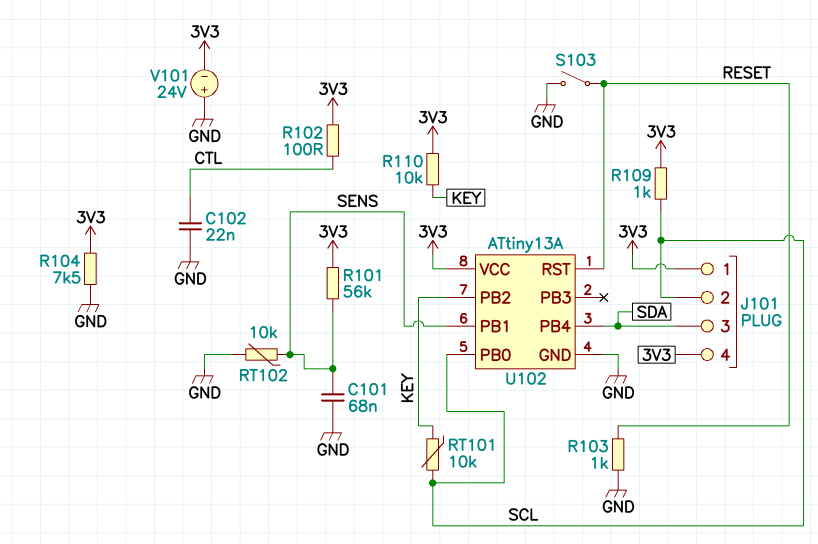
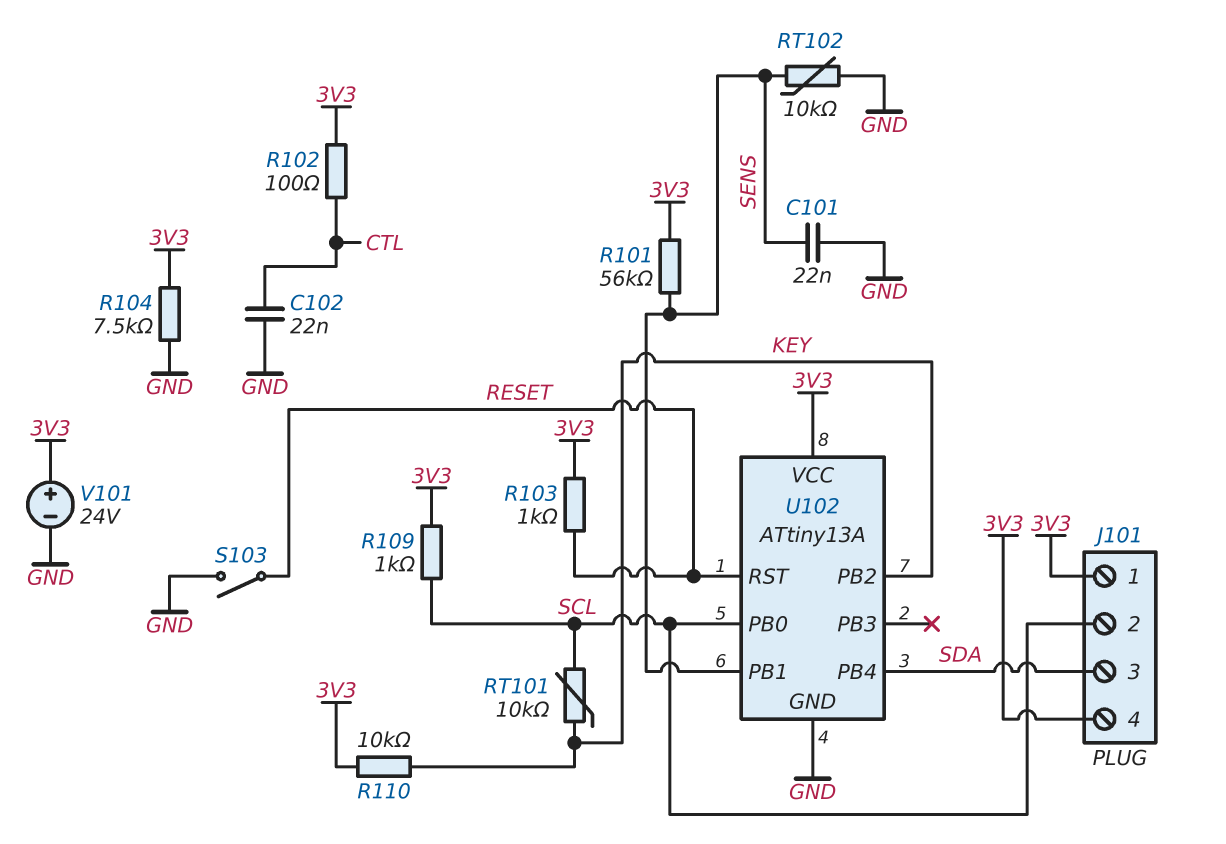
C101: 68nF (GND, SENS) -> 22nF (GND, SENS)
R103: 1k (GND, RESET) -> 1k (3V3, RESET)
V101: 24V (plus GND, minus 3V3) -> 24V (plus 3V3, minus GND)

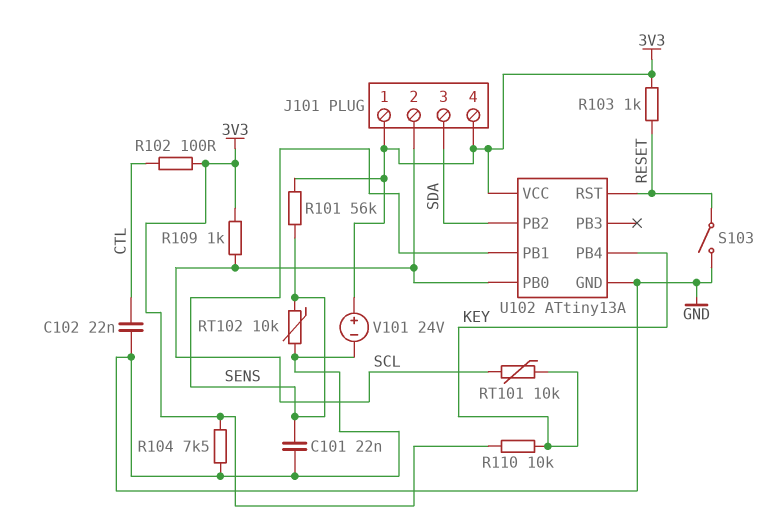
U102 pin PB2: KEY -> SDA
U102 pin PB4: SDA -> KEY

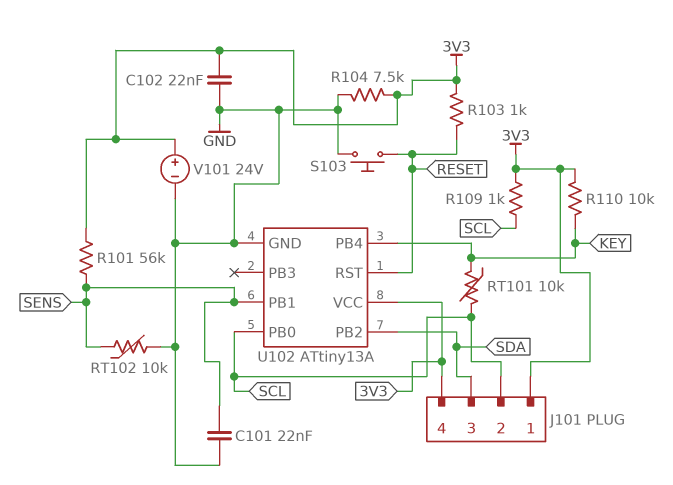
C102: 22nF (CTL, GND) -> 22nF (3V3, GND)
R102: 100 (3V3, CTL) -> none
S103: switch (GND, RESET) -> button (GND, RESET)

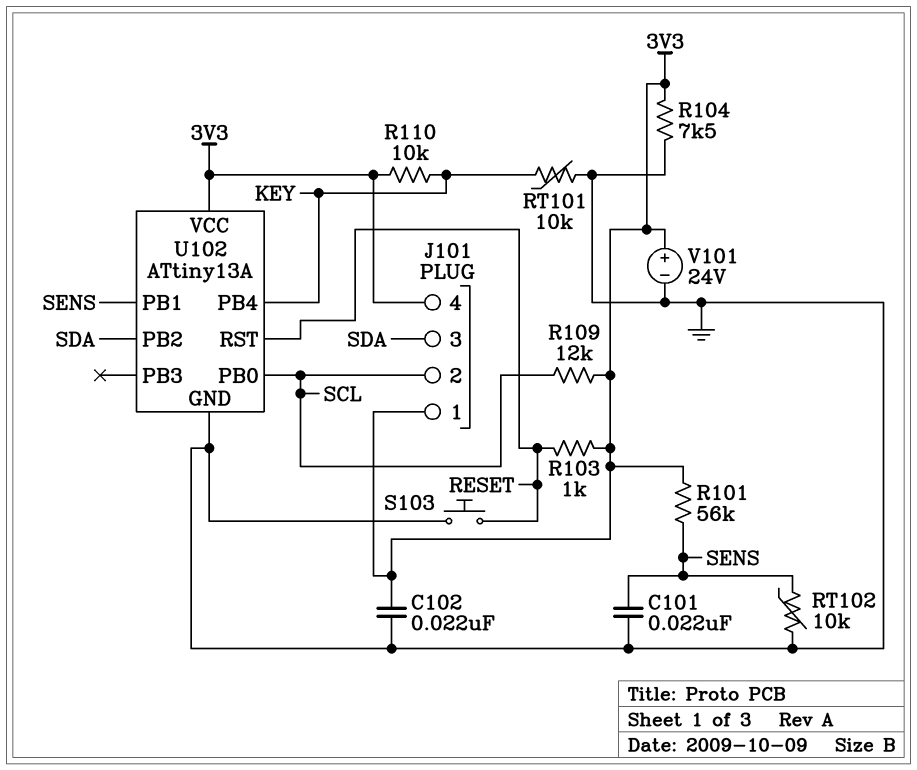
R109: 1k (3V3, SCL) -> 12k (3V3, SCL)
RT101: 10k (KEY, SCL) -> 10k (GND, KEY)

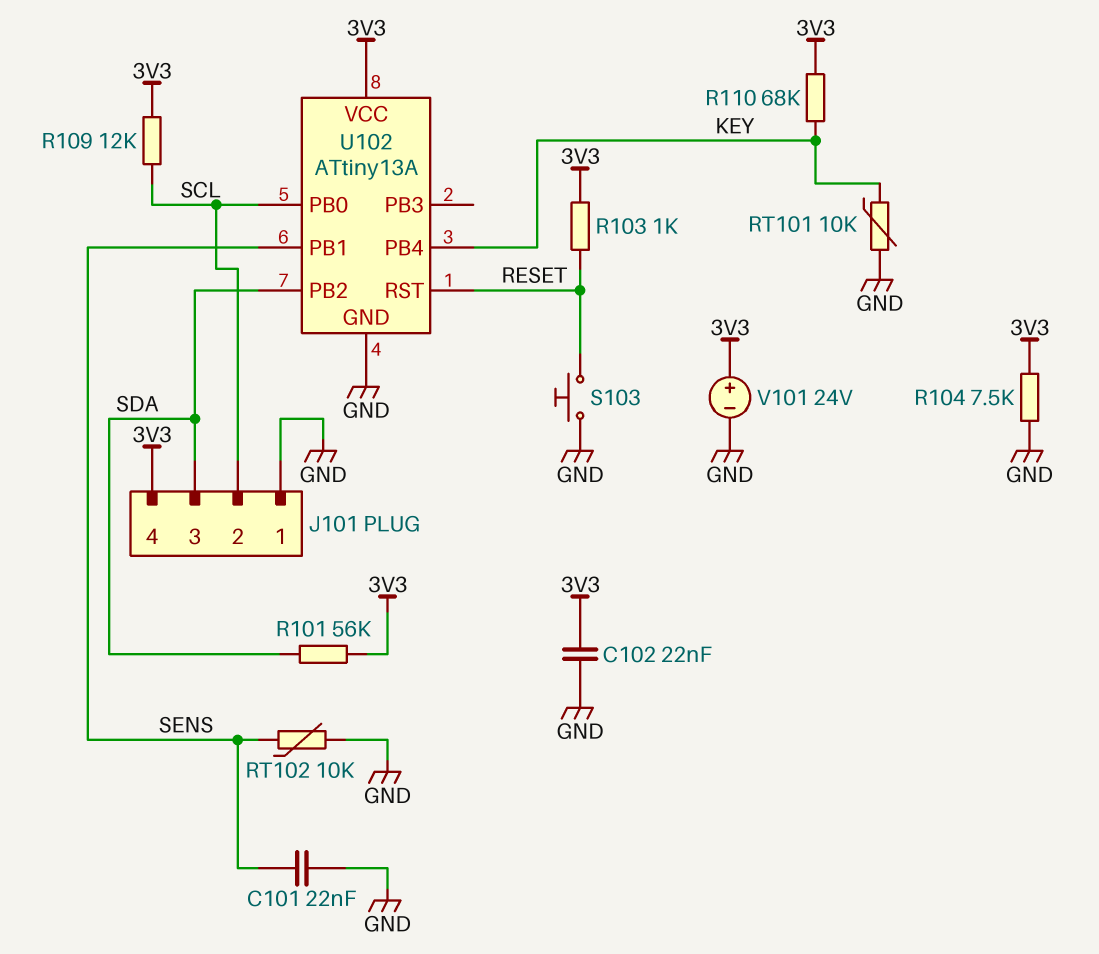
J101 pin 1: 3V3 -> GND
R101: 56k (3V3, SENS) -> 56k (3V3, SDA)
R110: 10k (3V3, KEY) -> 68k (3V3, KEY)

